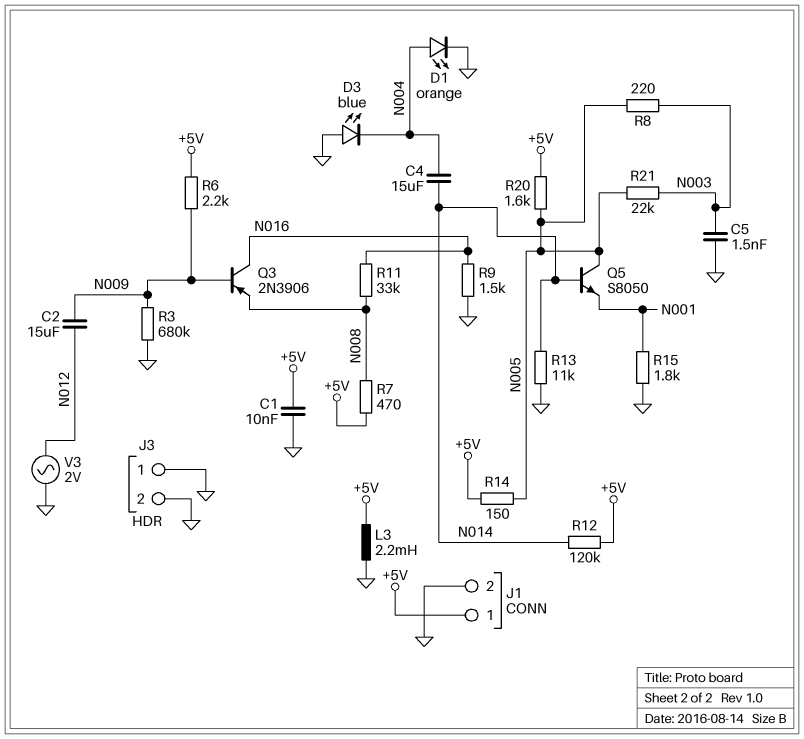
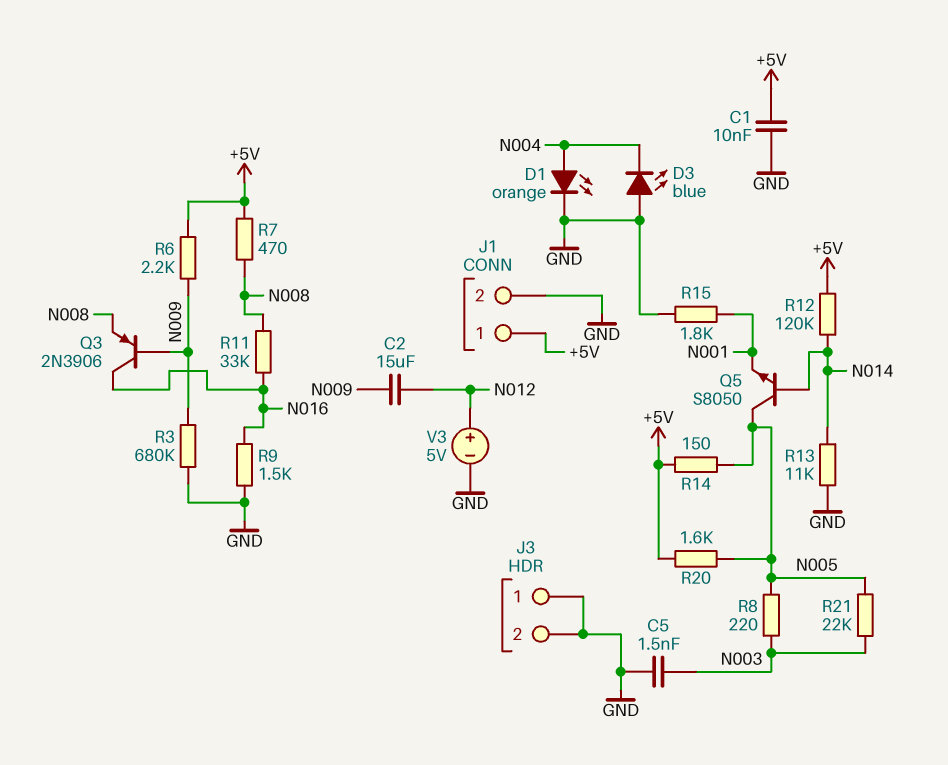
C4: 15uF (N004, N014) -> none
L3: 2.2mH (+5V, GND) -> none
V3: AC 2V (GND, N012) -> 5V (plus N012, minus GND)

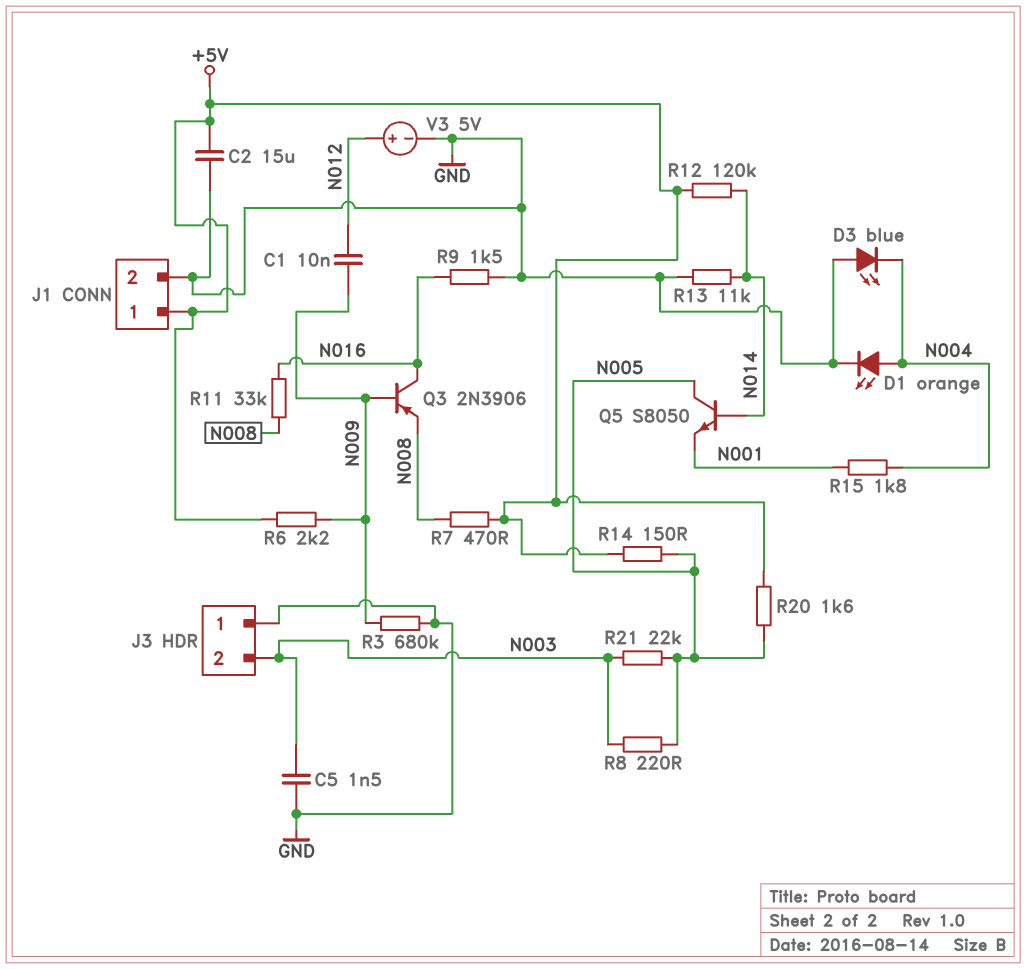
C1: 10nF (+5V, GND) -> 10nF (N009, N012)
C2: 15uF (N009, N012) -> 15uF (+5V, GND)
J3 pin 2: GND -> N003
R15: 1.8k (GND, N001) -> 1.8k (N001, N004)

